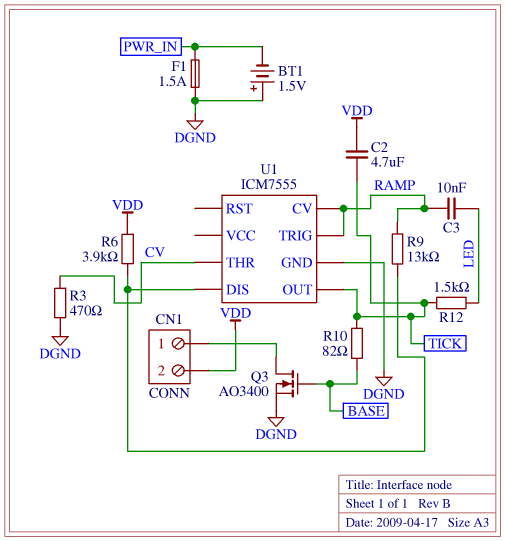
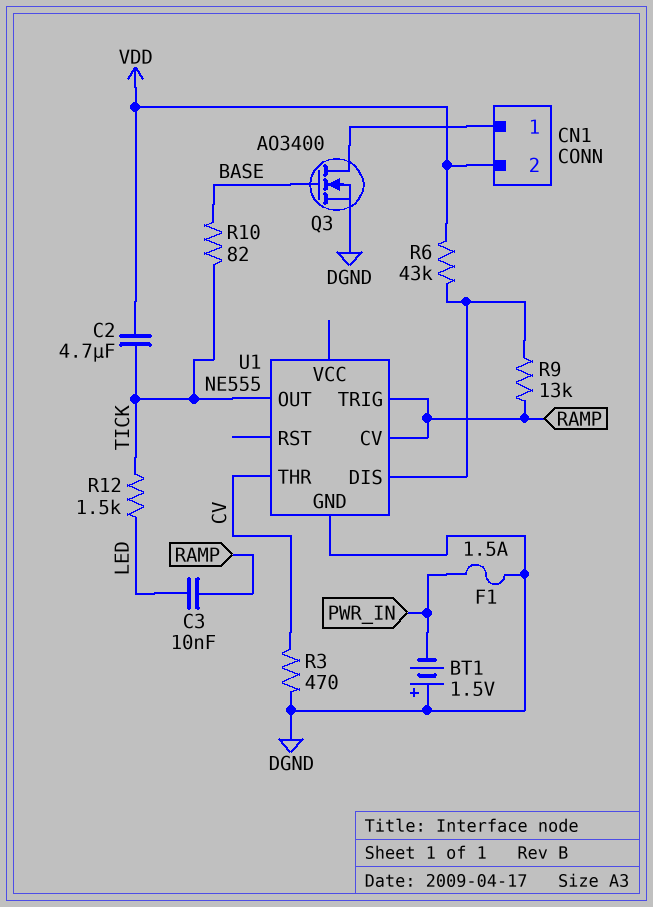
R6: 3.9k (U1/DIS, VDD) -> 43k (U1/DIS, VDD)
U1: ICM7555 -> NE555

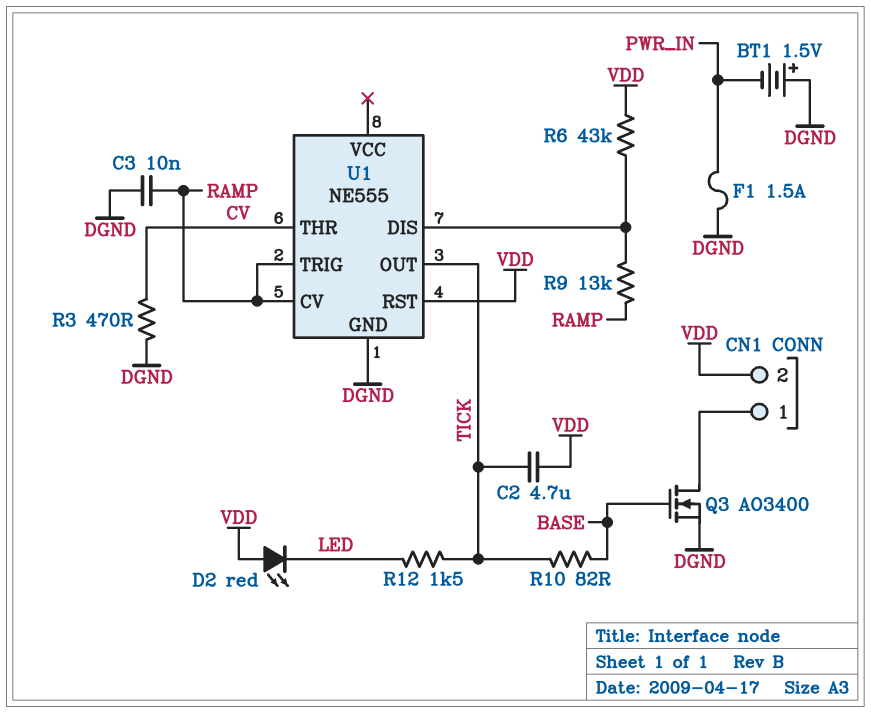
C3: 10nF (LED, RAMP) -> 10nF (DGND, RAMP)
D2: none -> LED red (A VDD, K LED)
U1 pin RST: none -> VDD

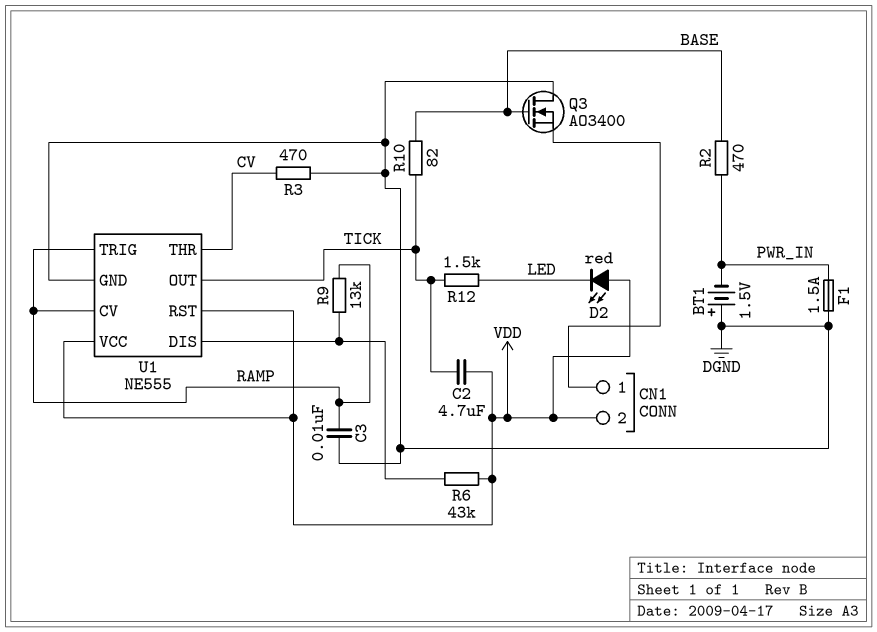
Q3: NMOS AO3400 (G BASE, D CN1/1, S DGND) -> NMOS AO3400 (G BASE, D DGND, S CN1/1)
R2: none -> 470 (BASE, PWR_IN)
U1 pin VCC: none -> VDD

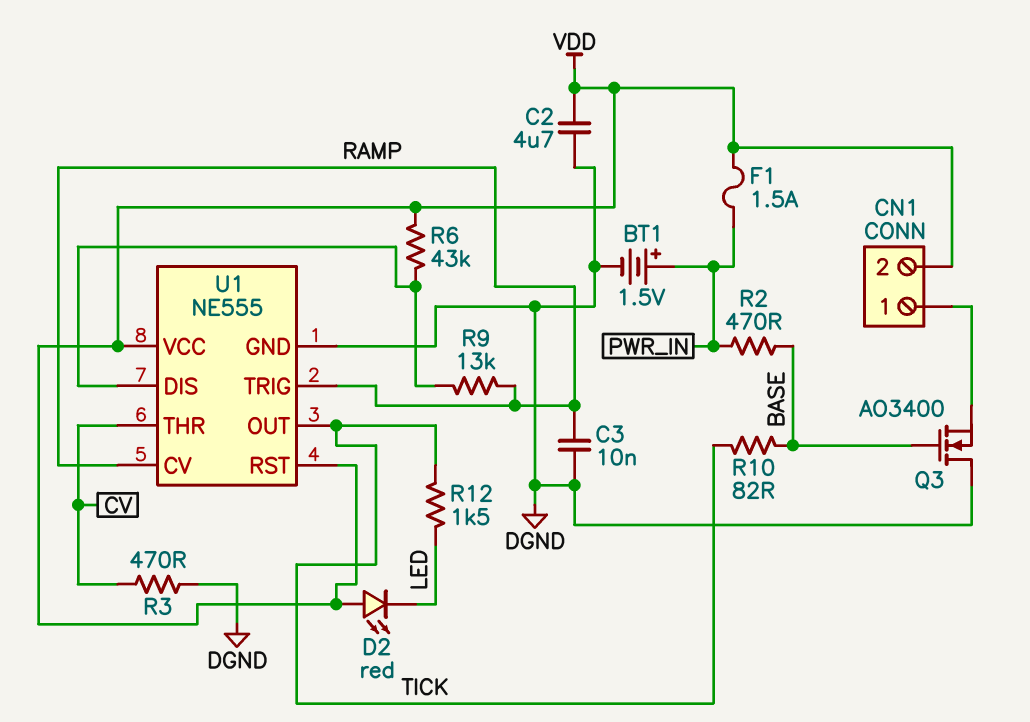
BT1: 1.5V (plus DGND, minus PWR_IN) -> 1.5V (plus PWR_IN, minus DGND)
C2: 4.7uF (TICK, VDD) -> 4.7uF (DGND, VDD)
F1: 1.5A (DGND, PWR_IN) -> 1.5A (PWR_IN, VDD)

